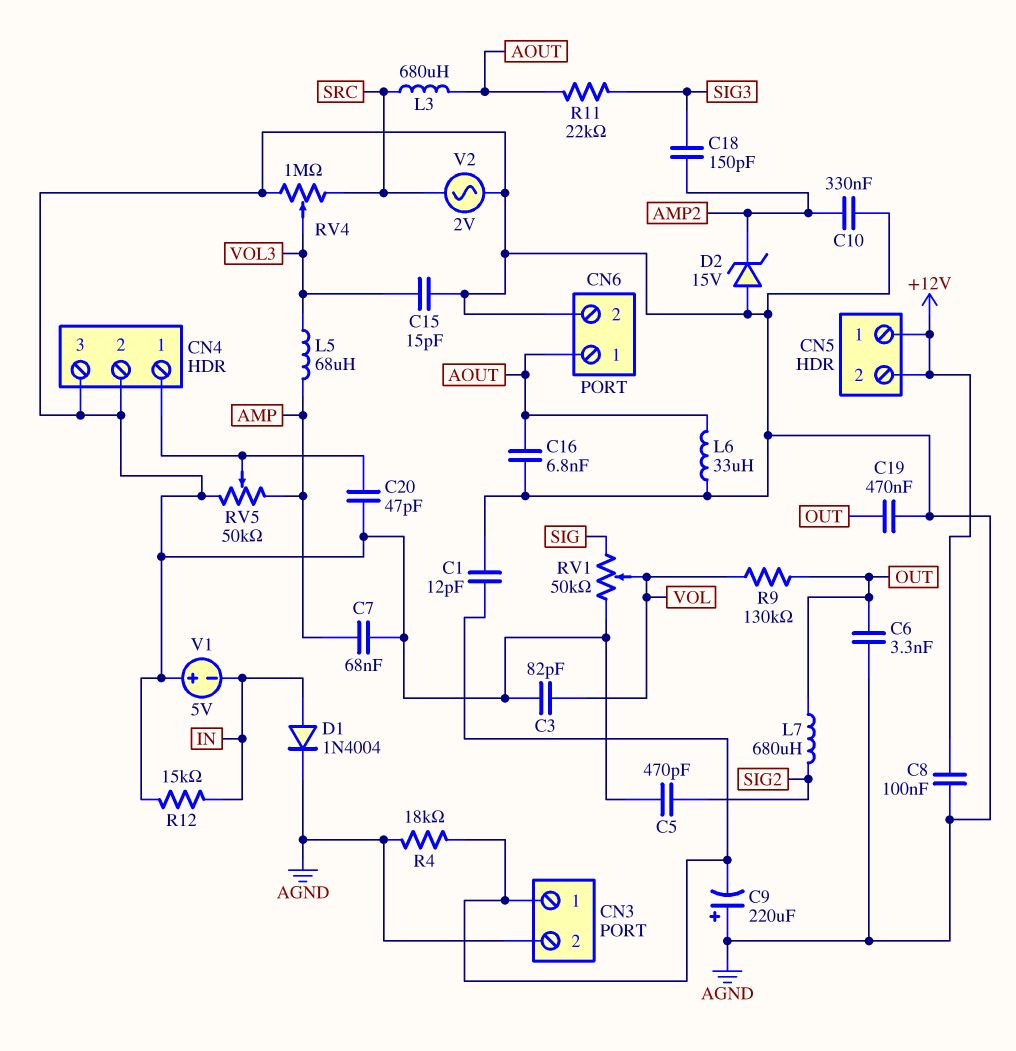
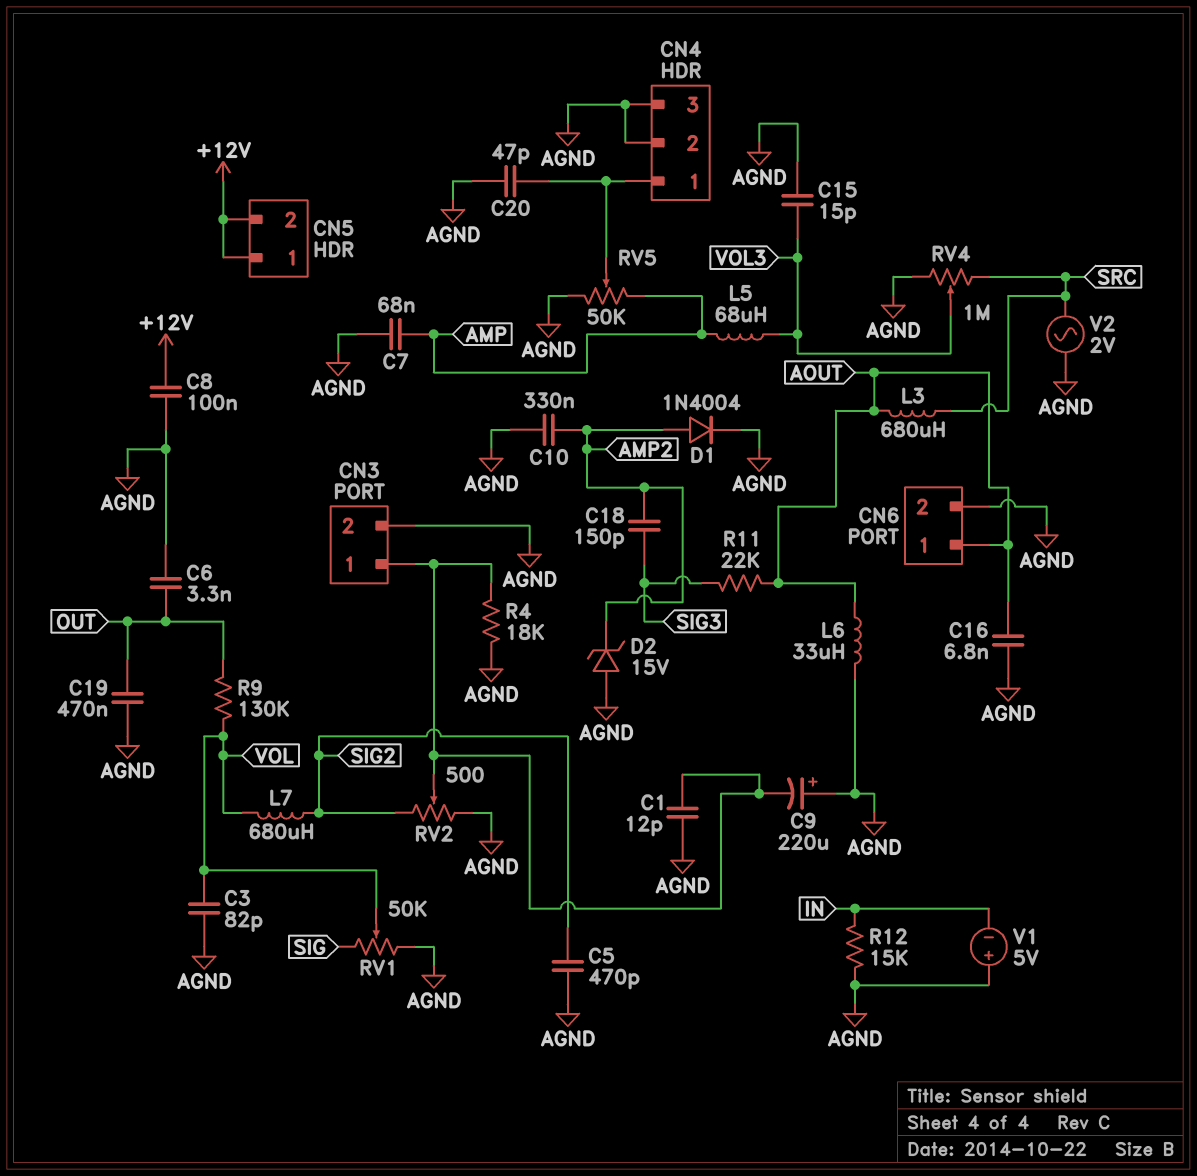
D1: diode 1N4004 (A IN, K AGND) -> diode 1N4004 (A AMP2, K AGND)
L7: 680uH (OUT, SIG2) -> 680uH (SIG2, VOL)
RV2: none -> 500 (AGND, SIG2, wiper CN3/1)

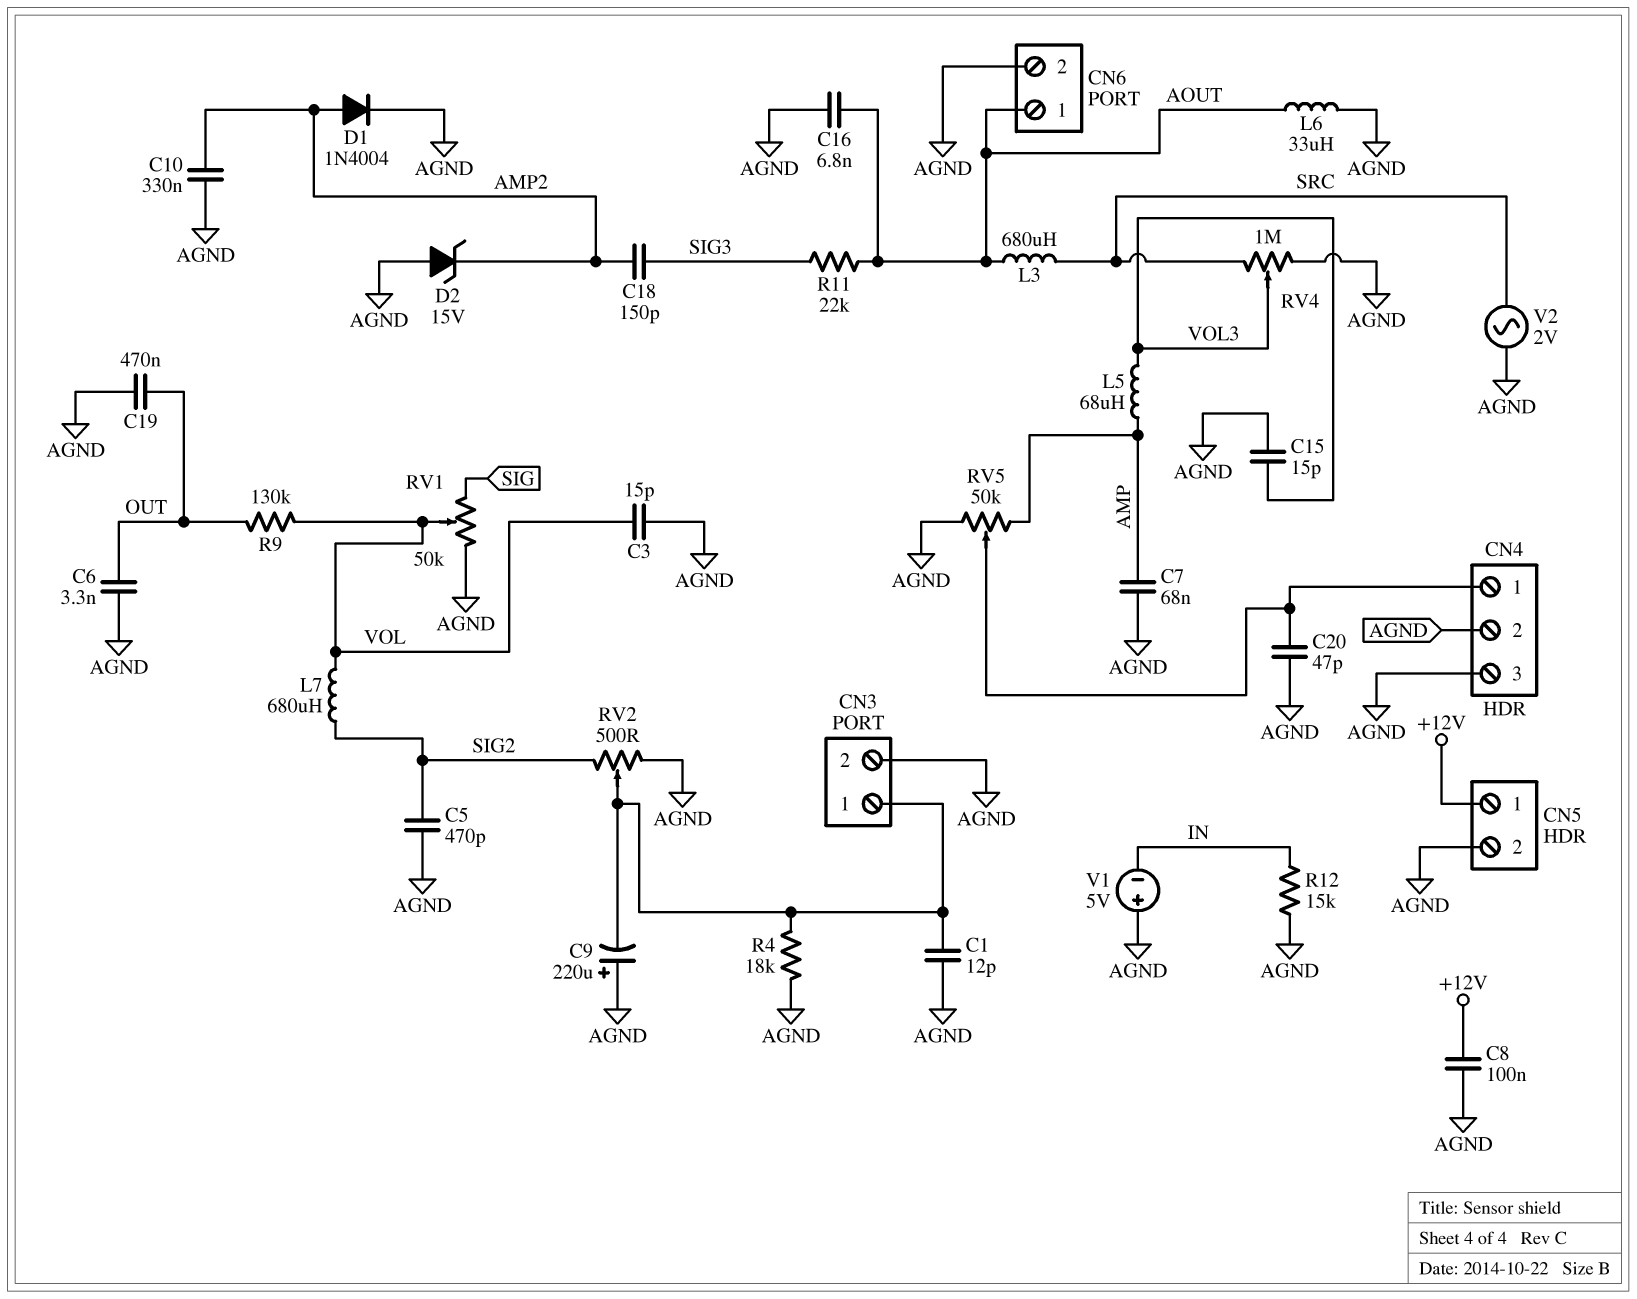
C3: 82pF (AGND, VOL) -> 15pF (AGND, VOL)
CN5 pin 2: +12V -> AGND

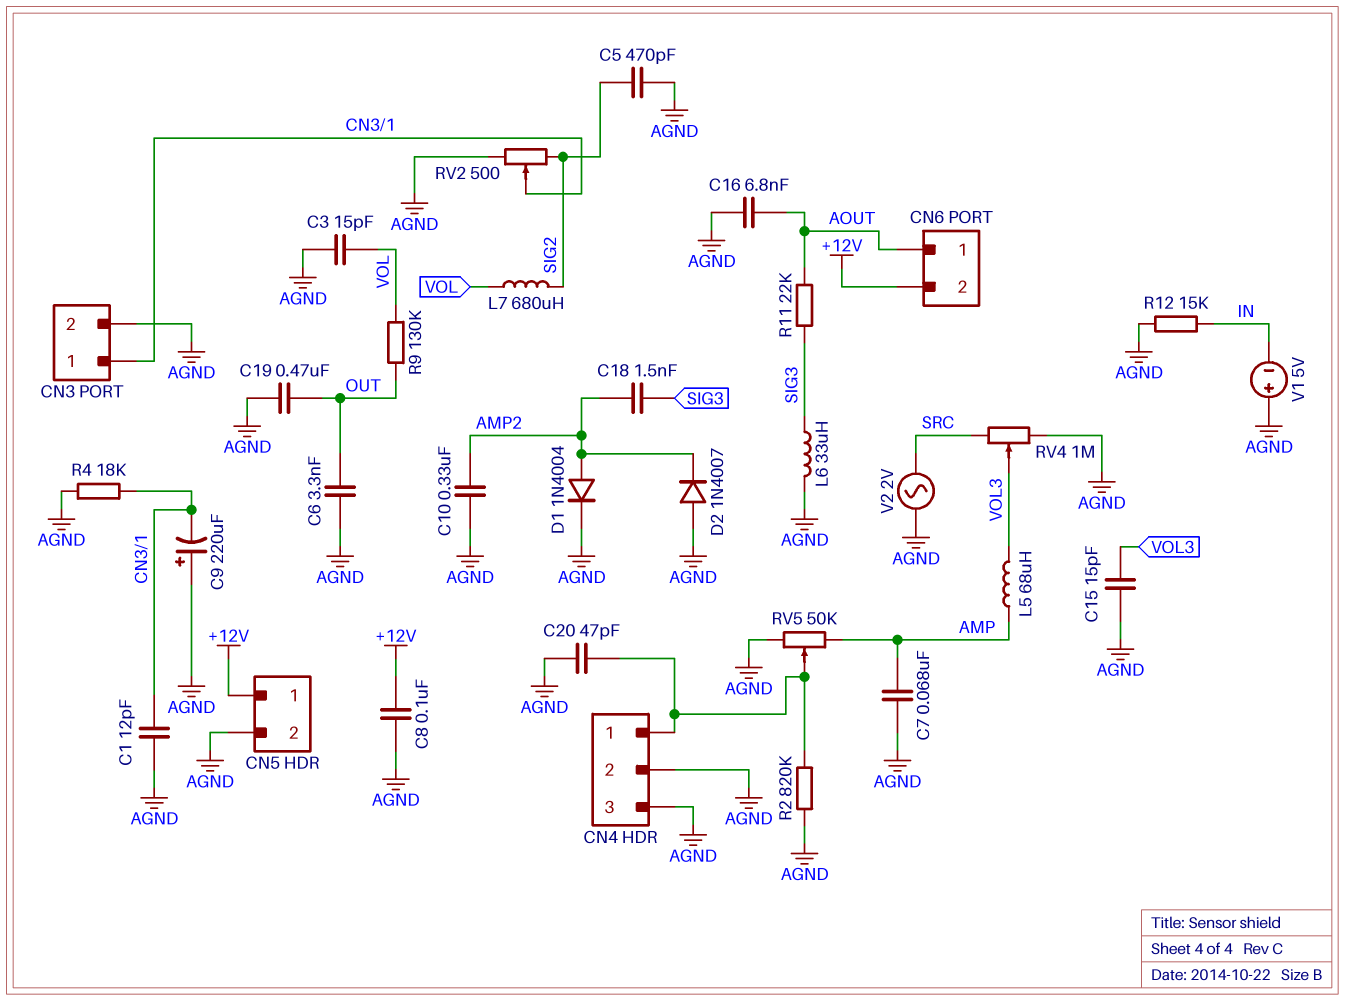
C18: 150pF (AMP2, SIG3) -> 1.5nF (AMP2, SIG3)
CN6 pin 2: AGND -> +12V
D2: zener 15V (A AGND, K AMP2) -> diode 1N4007 (A AGND, K AMP2)
L3: 680uH (AOUT, SRC) -> none
L6: 33uH (AGND, AOUT) -> 33uH (AGND, SIG3)
R2: none -> 820k (AGND, CN4/1)
RV1: 50k (AGND, SIG, wiper VOL) -> none

